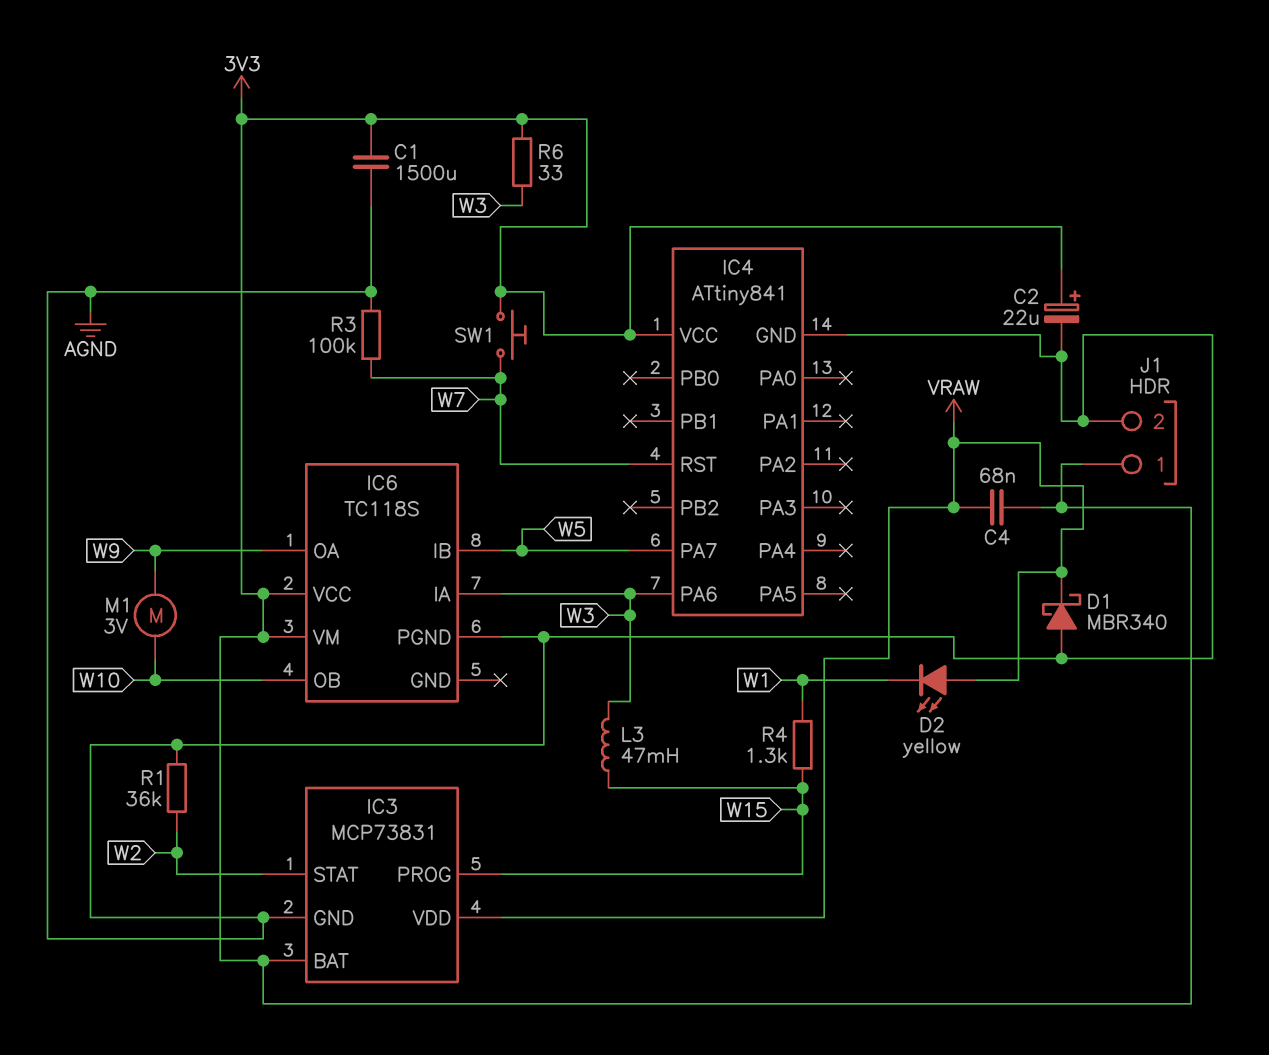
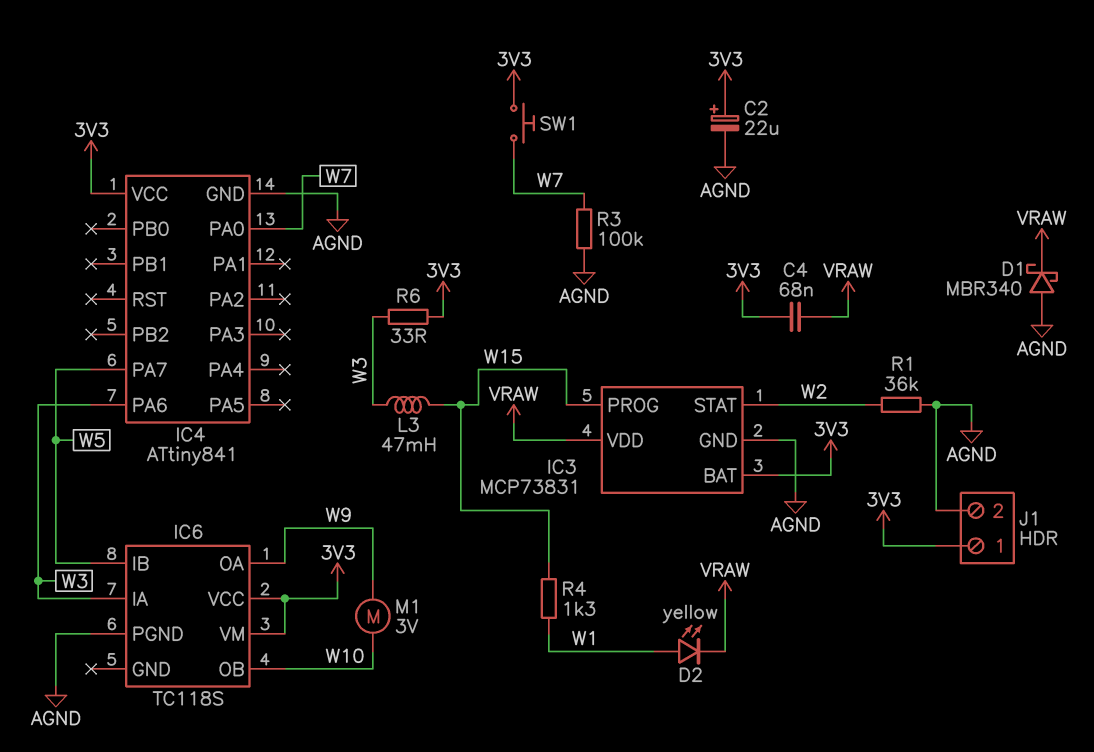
C1: 1500uF (3V3, AGND) -> none
D2: LED yellow (A VRAW, K W1) -> LED yellow (A W1, K VRAW)
IC4 pin PA0: none -> W7
IC4 pin RST: W7 -> none

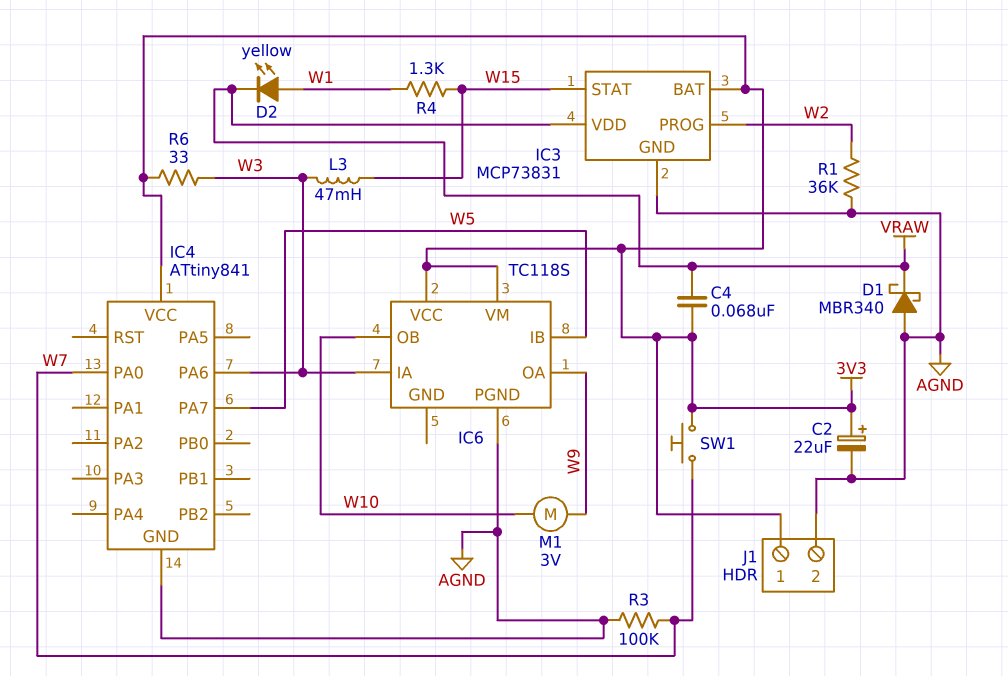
IC3 pin PROG: W15 -> W2
IC3 pin STAT: W2 -> W15

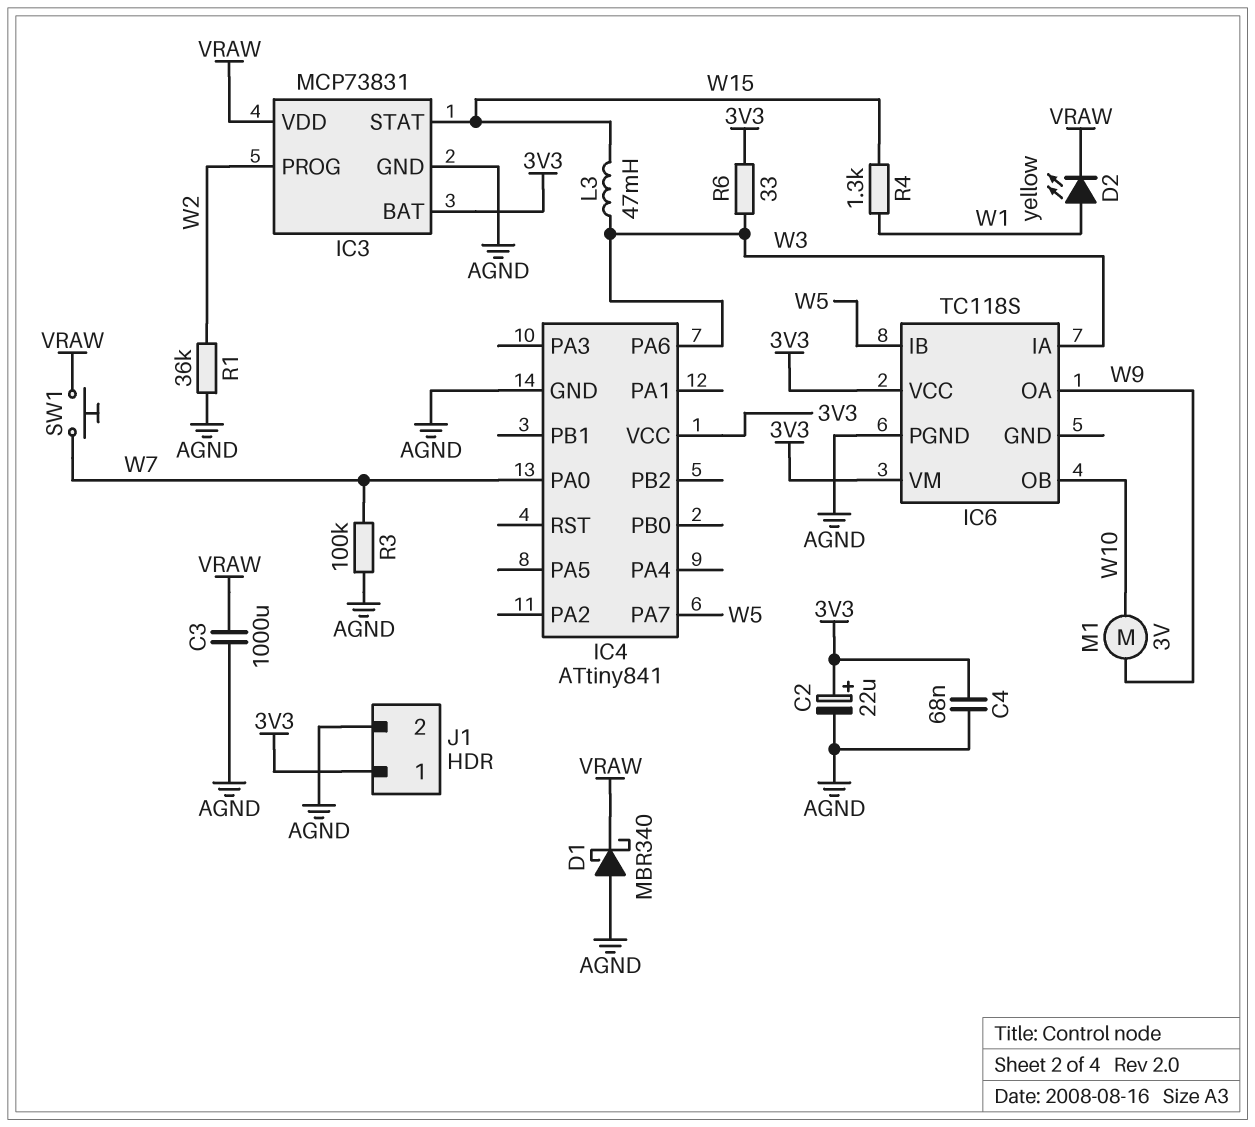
C3: none -> 1000uF (AGND, VRAW)
C4: 68nF (3V3, VRAW) -> 68nF (3V3, AGND)
SW1: button (3V3, W7) -> button (VRAW, W7)

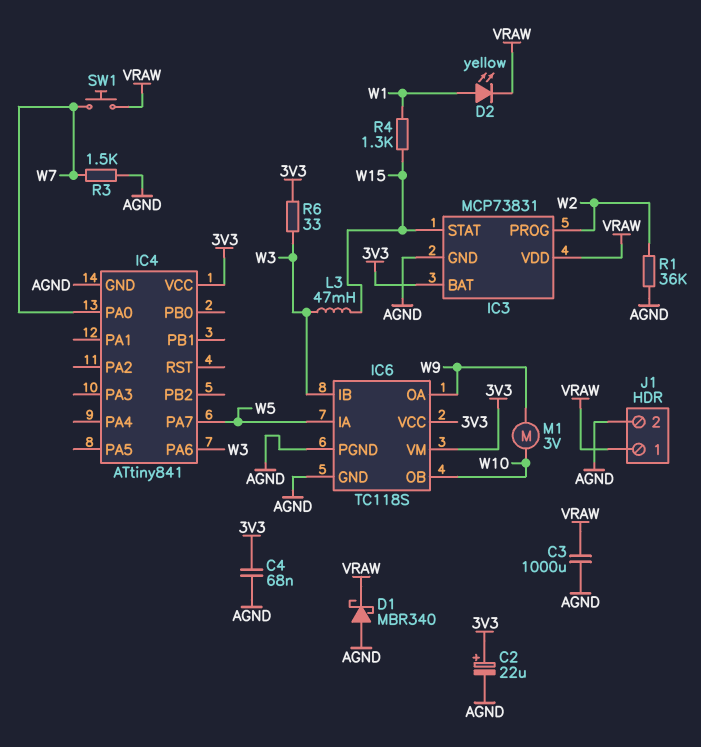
IC6 pin GND: none -> AGND
IC6 pin IA: W3 -> W5
IC6 pin IB: W5 -> W3
J1 pin 1: 3V3 -> VRAW
R3: 100k (AGND, W7) -> 1.5k (AGND, W7)

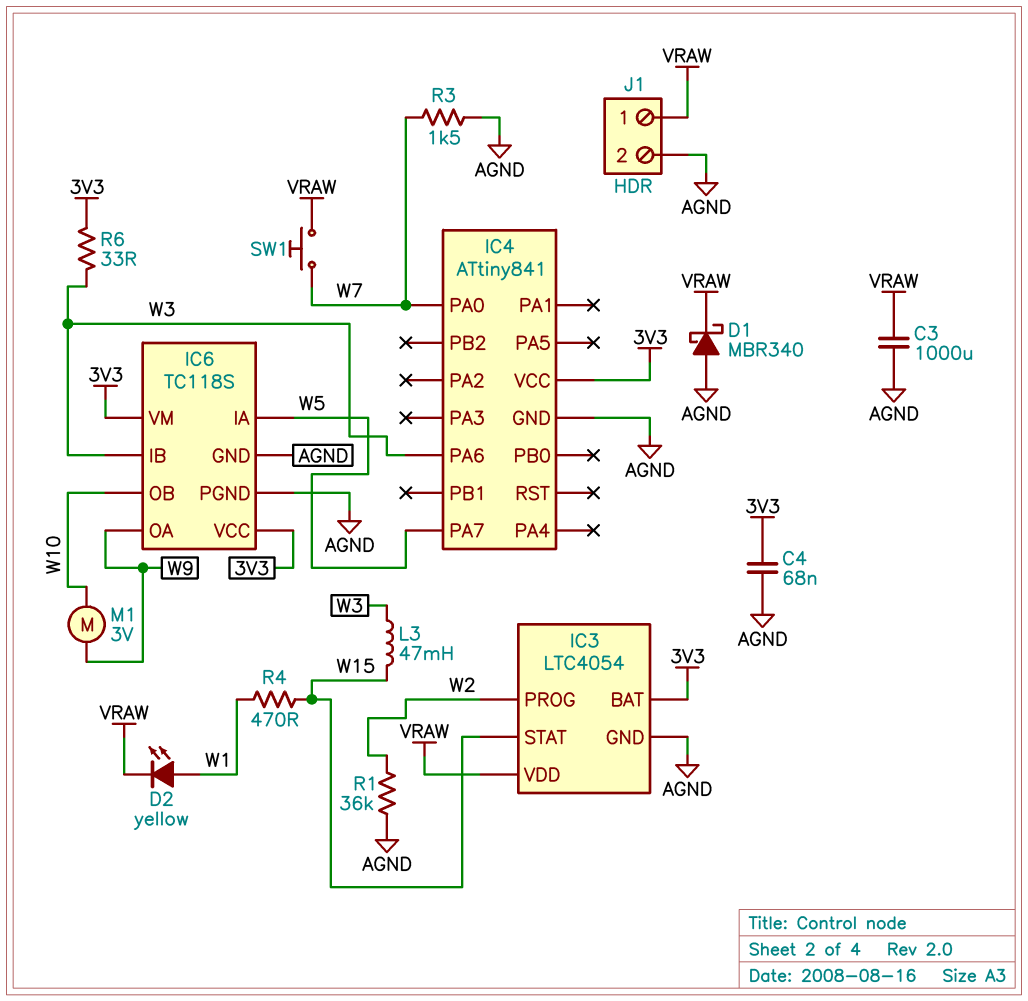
C2: 22uF (plus 3V3, minus AGND) -> none
IC3: MCP73831 -> LTC4054
R4: 1.3k (W1, W15) -> 470 (W1, W15)

